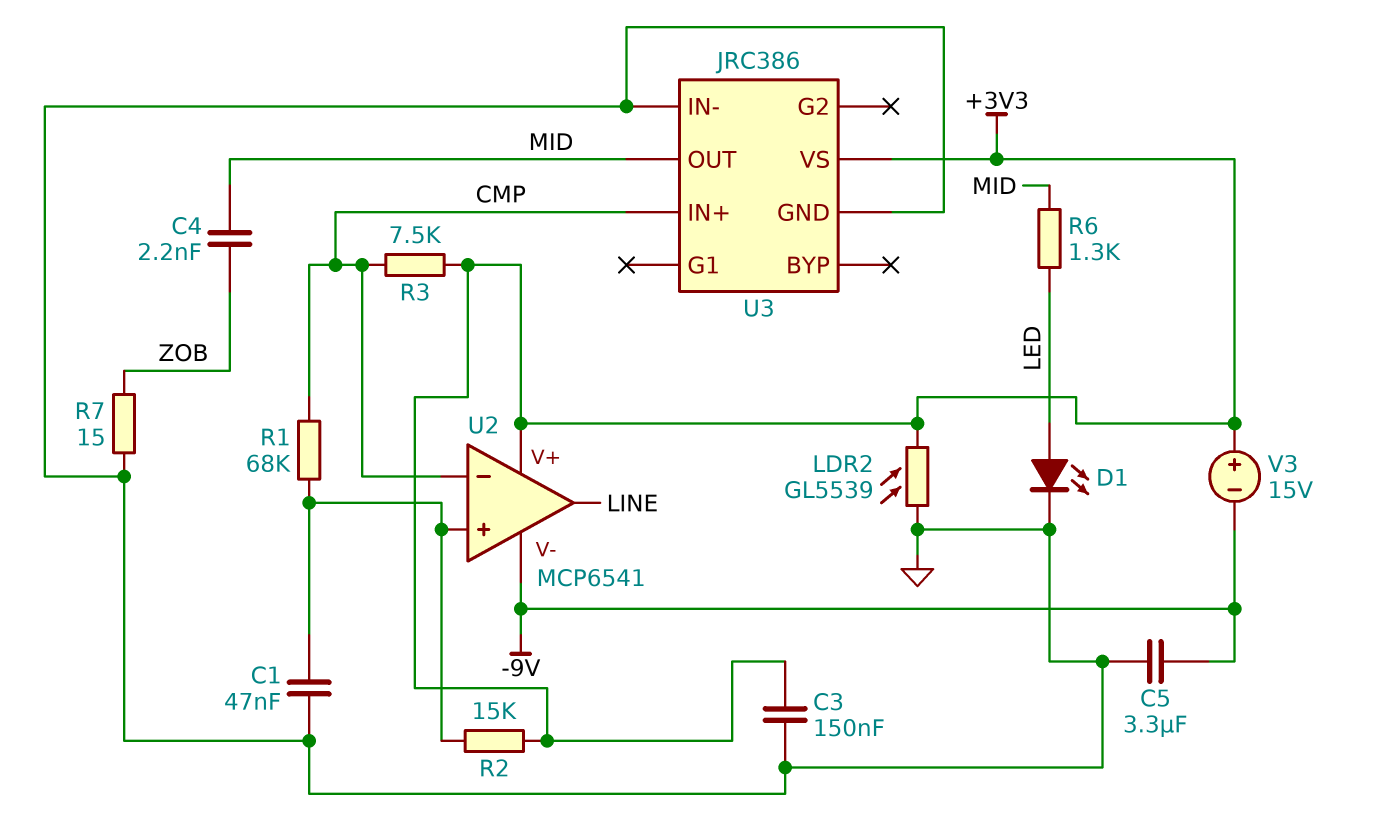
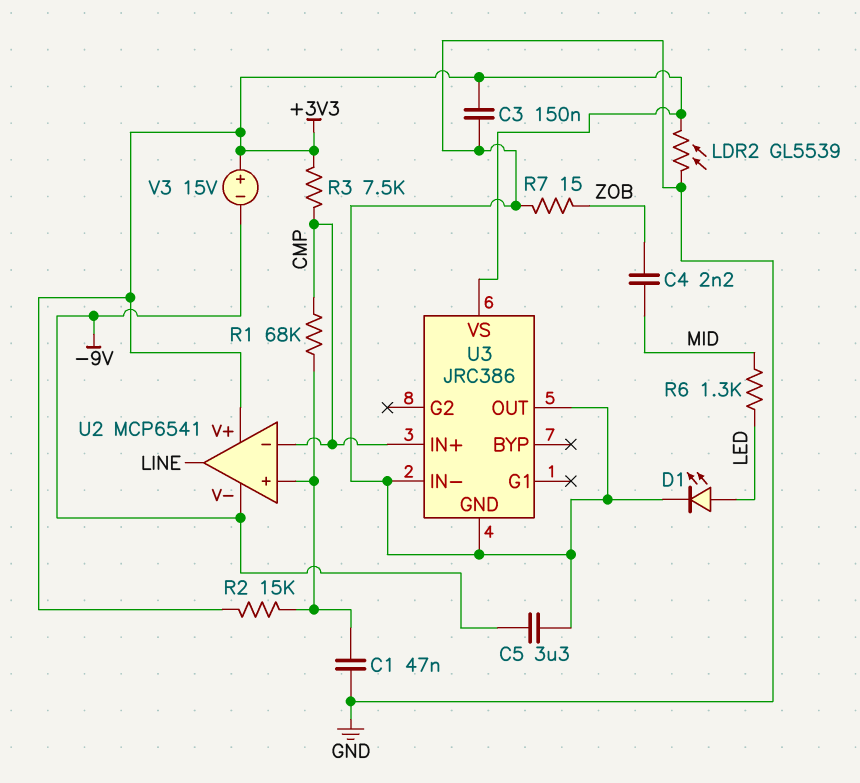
U3 pin OUT: MID -> GND

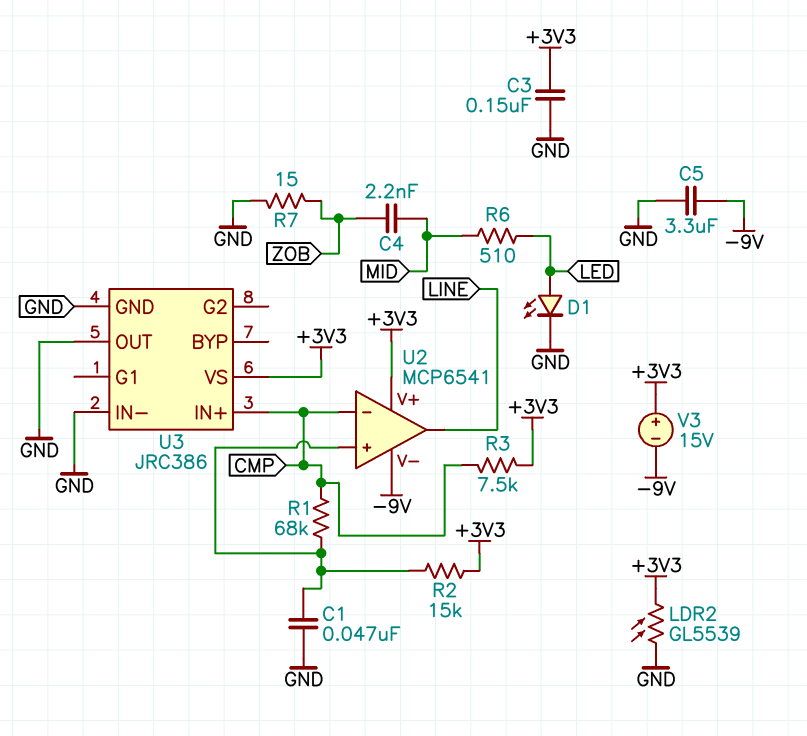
R6: 1.3k (LED, MID) -> 510 (LED, MID)

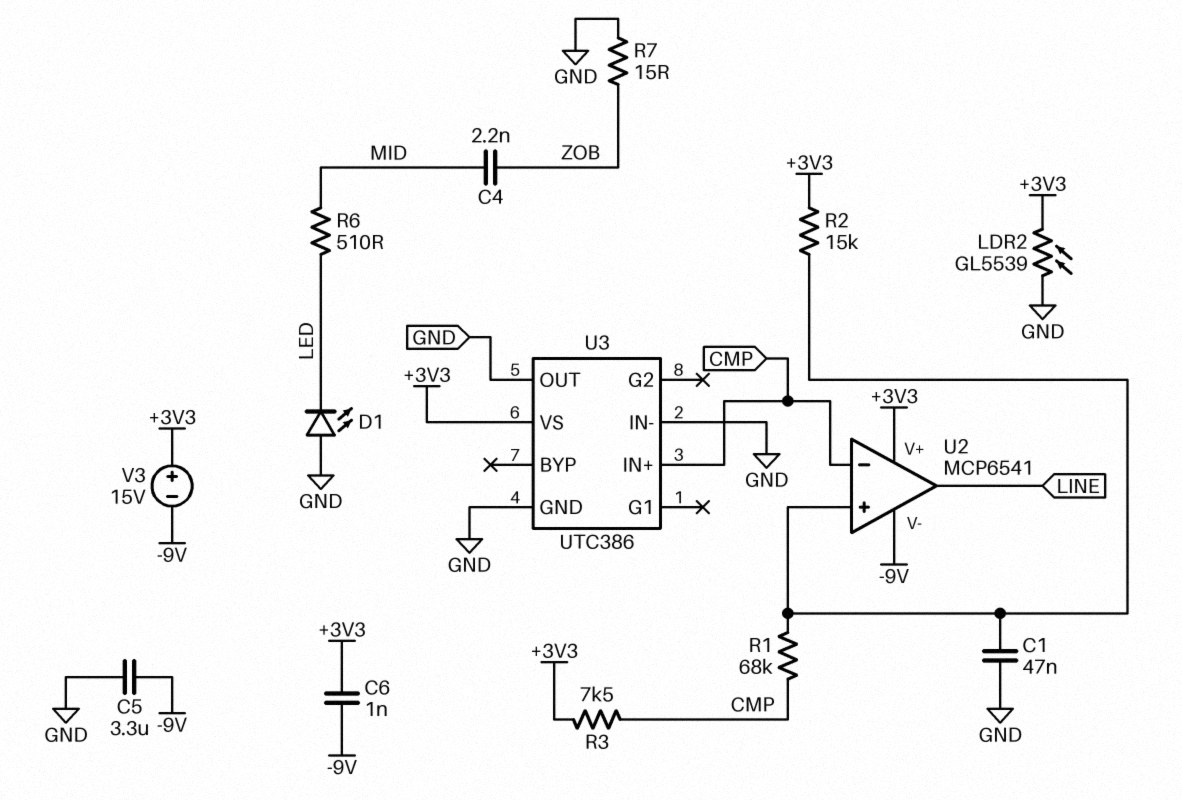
C3: 150nF (+3V3, GND) -> none
C6: none -> 1nF (+3V3, -9V)
D1: LED (A LED, K GND) -> LED (A GND, K LED)
U3: JRC386 -> UTC386

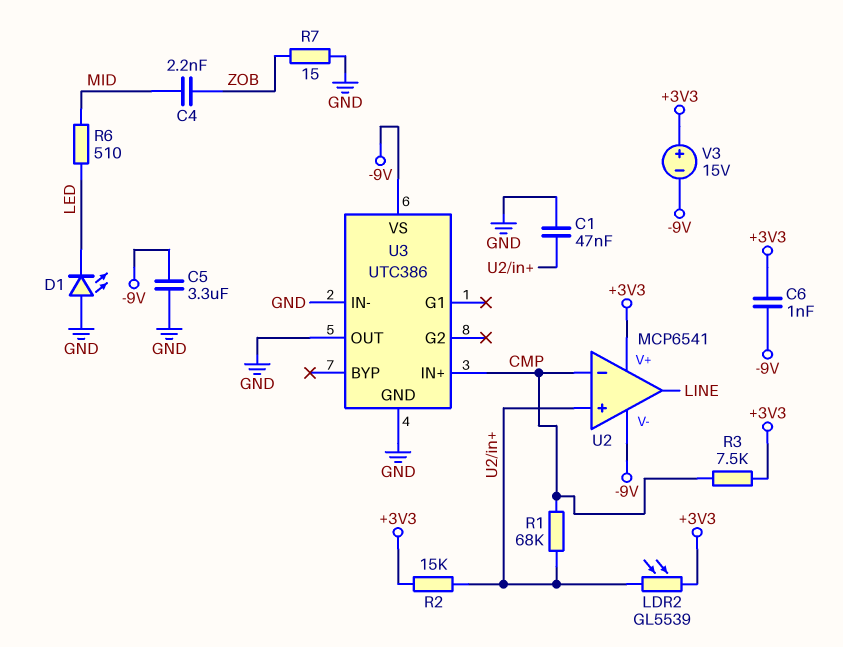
LDR2: GL5539 (+3V3, GND) -> GL5539 (+3V3, U2/in+)
U3 pin VS: +3V3 -> -9V

